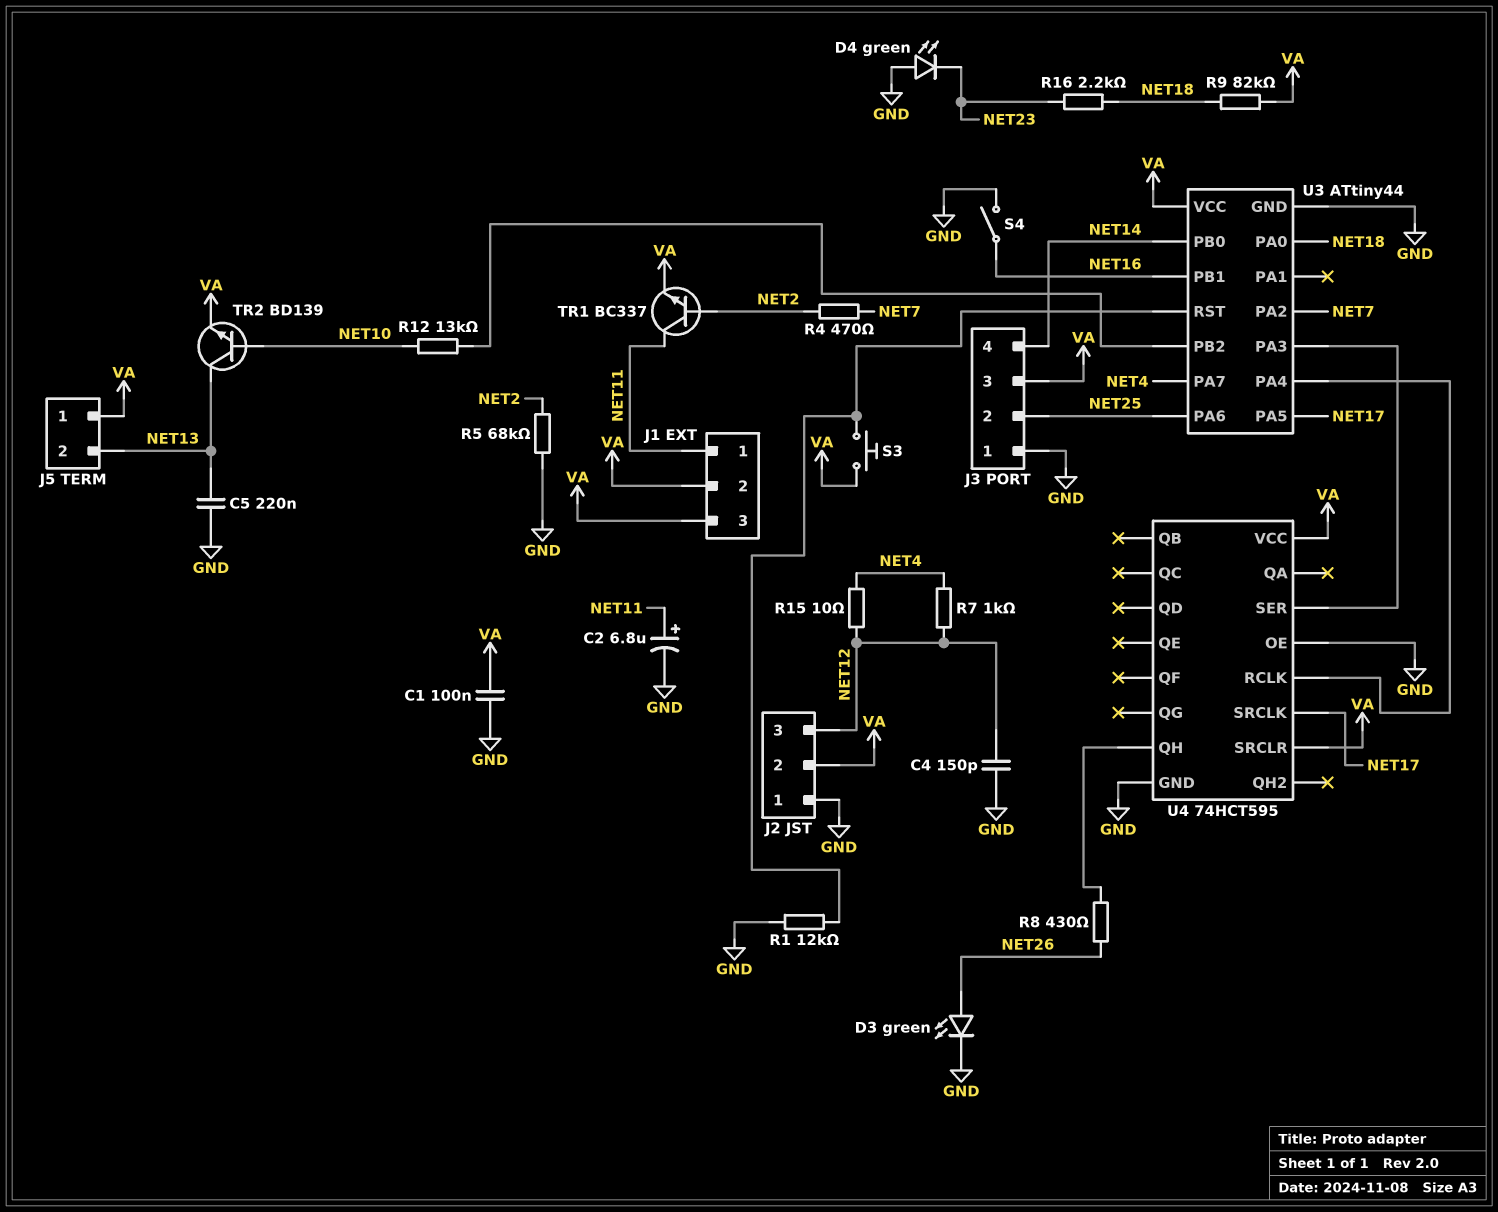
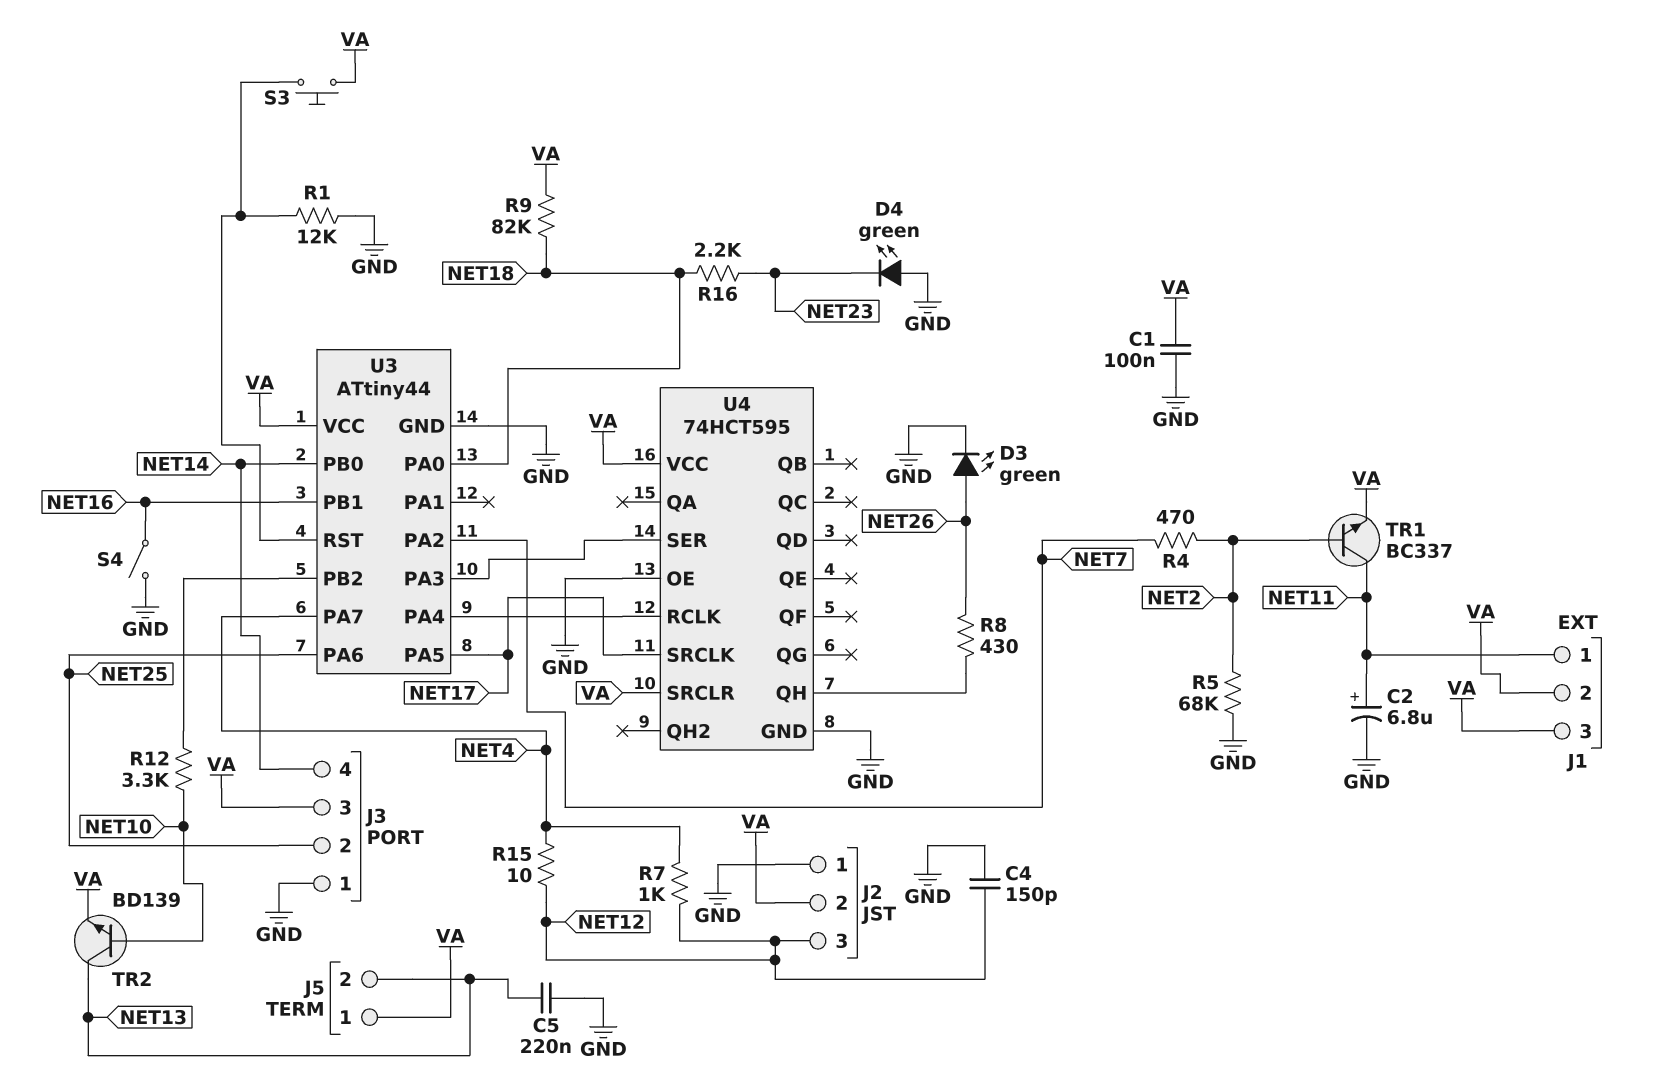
R12: 13k (NET10, U3/PB2) -> 3.3k (NET10, U3/PB2)

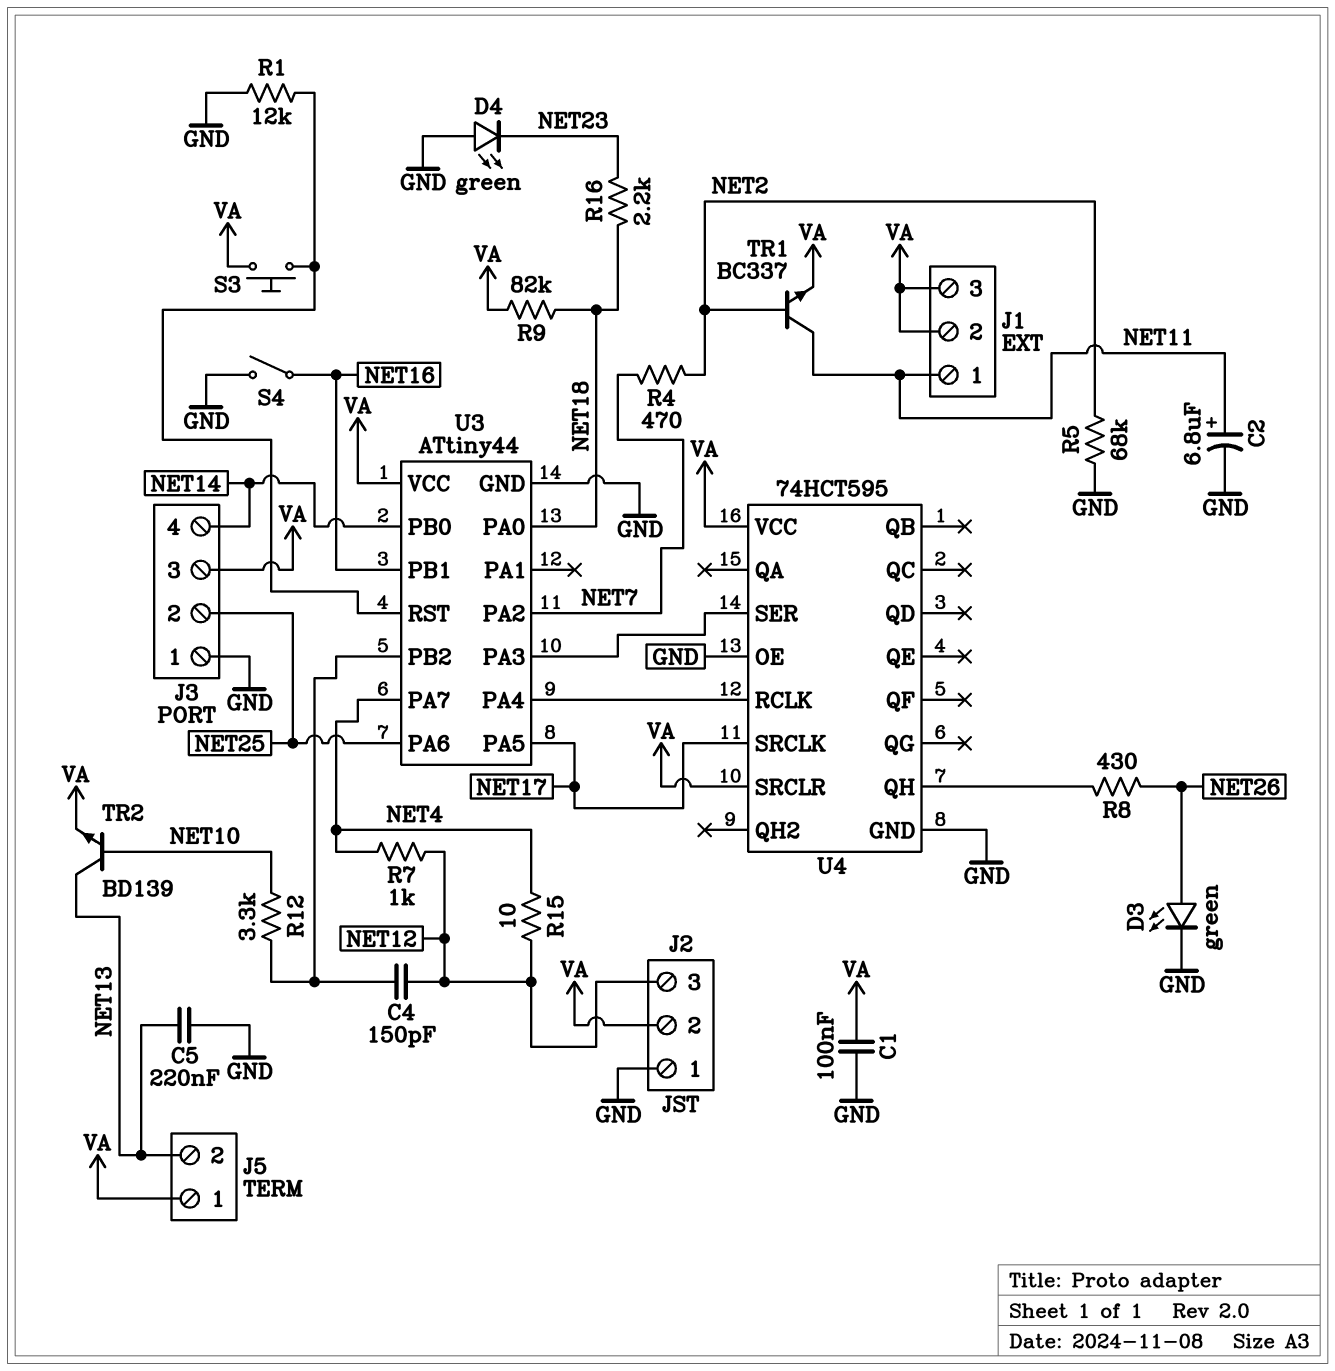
C4: 150pF (GND, NET12) -> 150pF (NET12, U3/PB2)

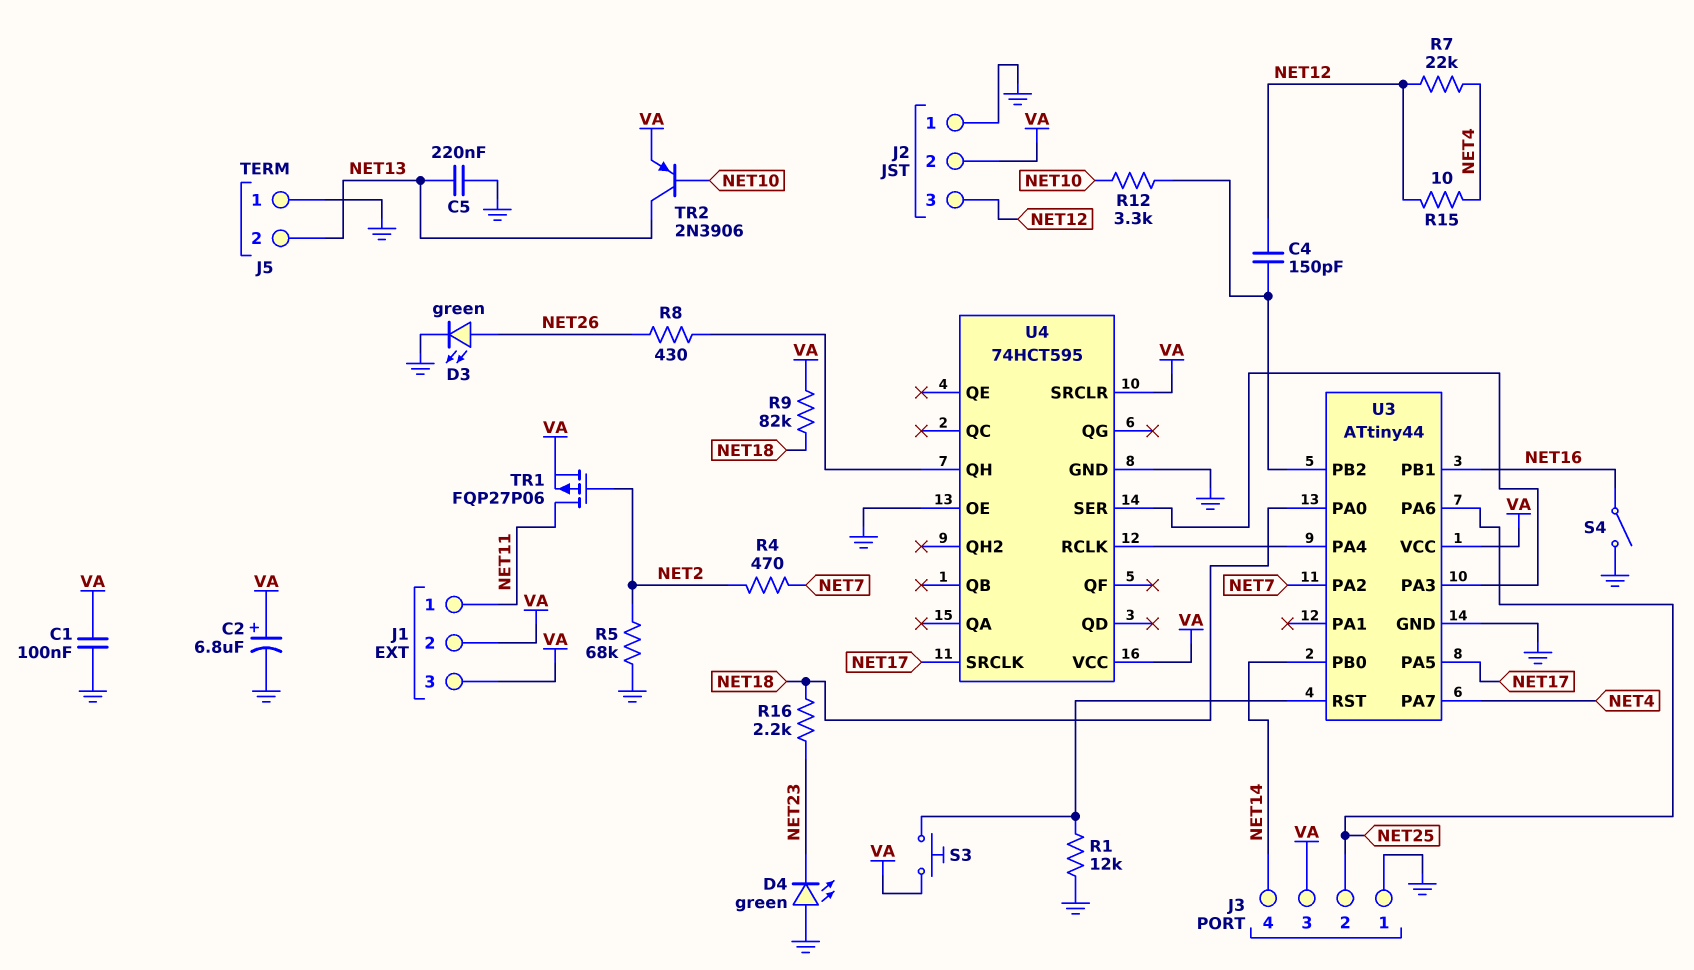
C2: 6.8uF (plus NET11, minus GND) -> 6.8uF (plus VA, minus GND)
J5 pin 1: VA -> GND
R7: 1k (NET4, NET12) -> 22k (NET4, NET12)
TR1: NPN BC337 (B NET2, C NET11, E VA) -> PMOS FQP27P06 (G NET2, D NET11, S VA)
TR2: NPN BD139 (B NET10, C NET13, E VA) -> PNP 2N3906 (B NET10, C NET13, E VA)

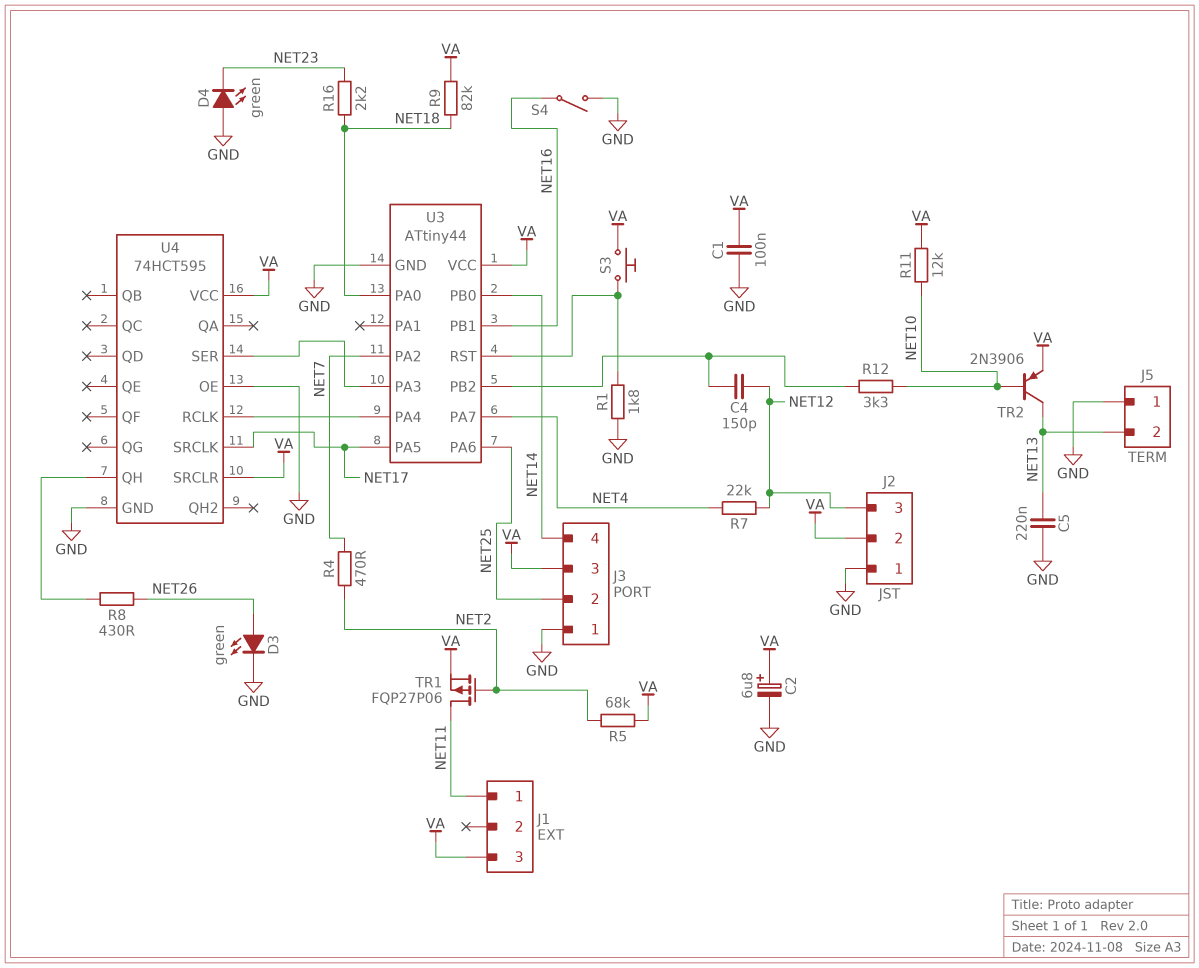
J1 pin 2: VA -> none
R1: 12k (GND, U3/RST) -> 1.8k (GND, U3/RST)
R5: 68k (GND, NET2) -> 68k (NET2, VA)
R11: none -> 12k (NET10, VA)
R15: 10 (NET4, NET12) -> none

